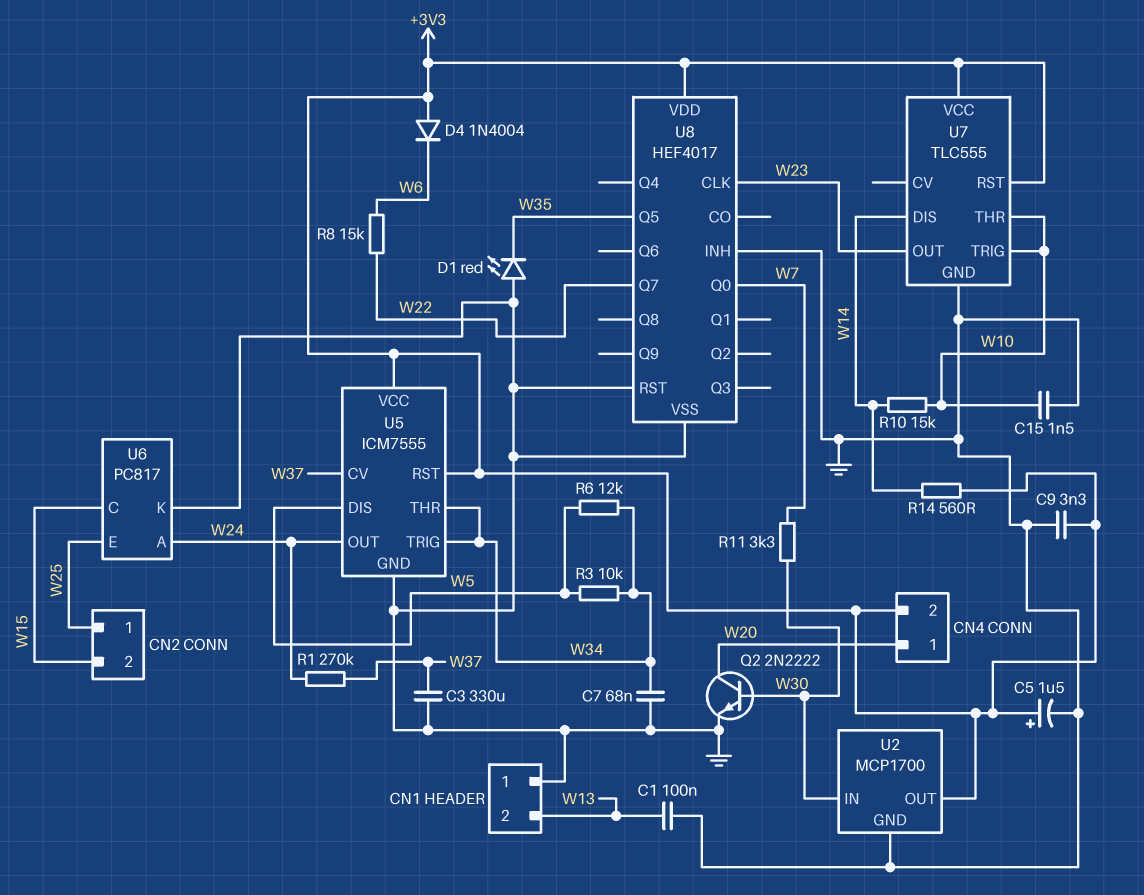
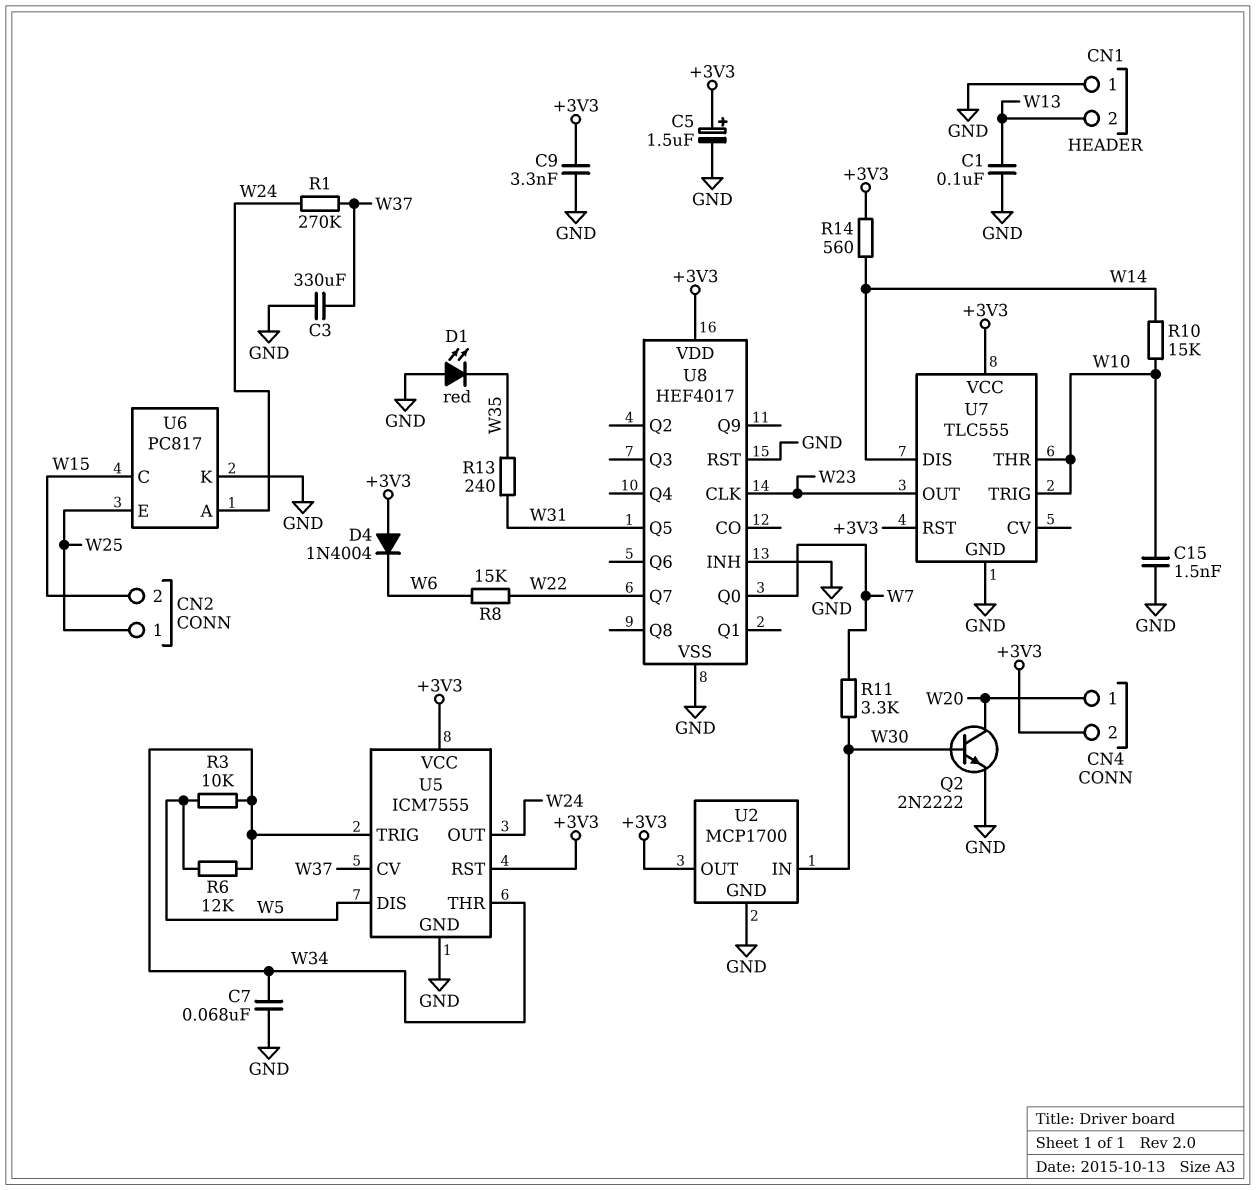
R13: none -> 240 (W31, W35)
U8 pin Q5: W35 -> W31

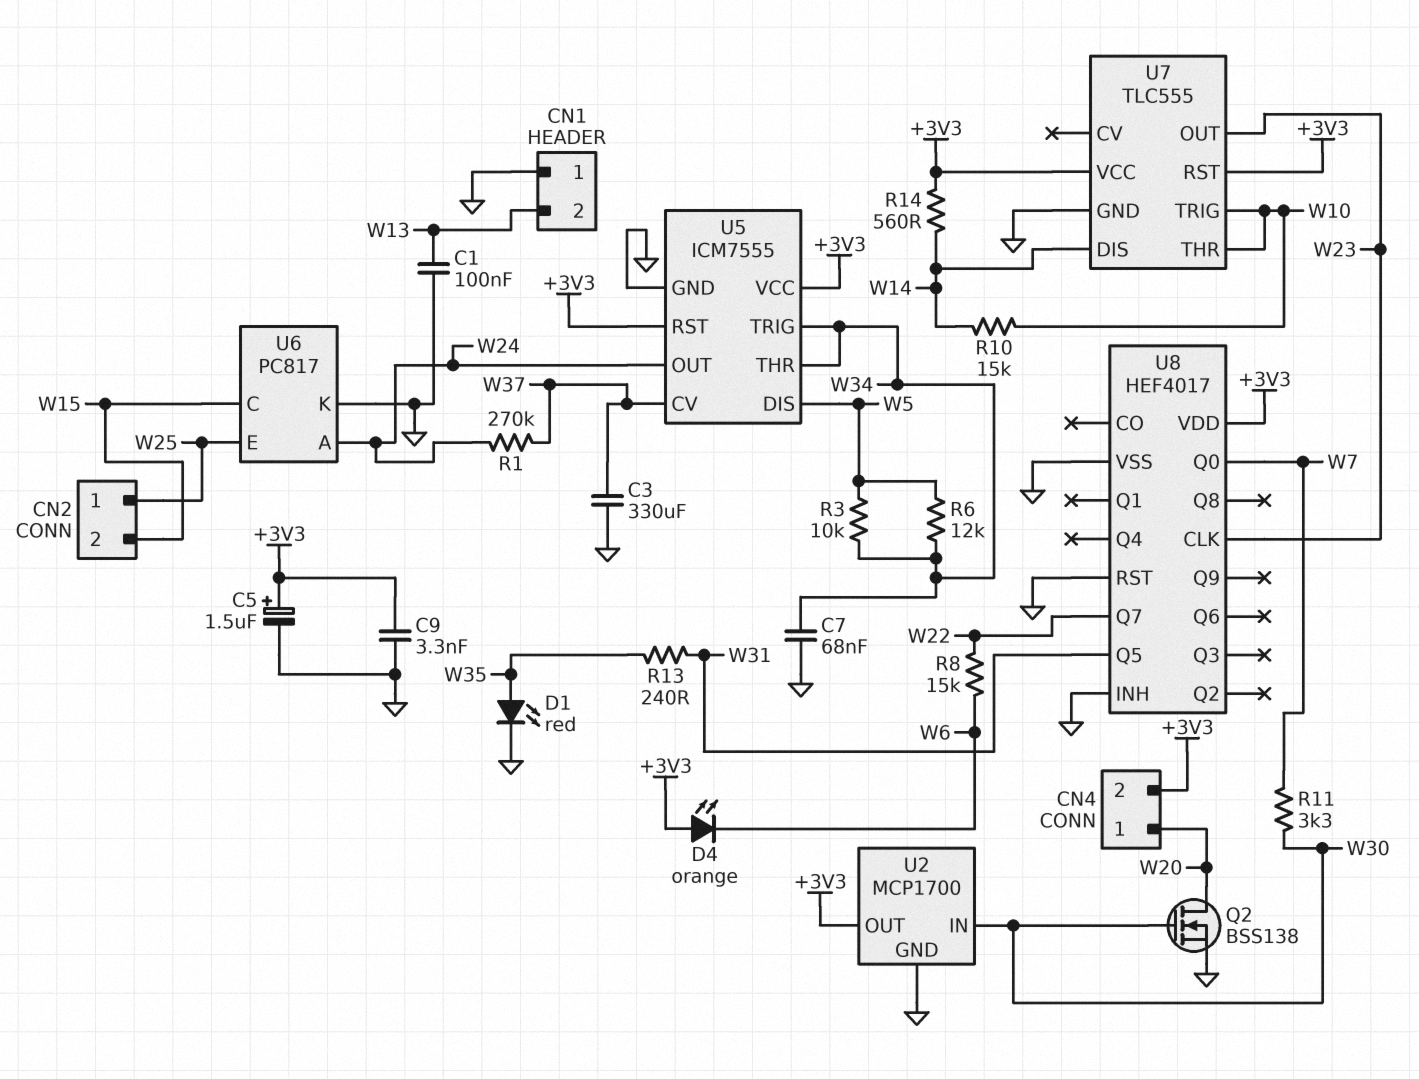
C15: 1.5nF (GND, W10) -> none
D1: LED red (A GND, K W35) -> LED red (A W35, K GND)
D4: diode 1N4004 (A +3V3, K W6) -> LED orange (A +3V3, K W6)
Q2: NPN 2N2222 (B W30, C W20, E GND) -> NMOS BSS138 (G W30, D W20, S GND)

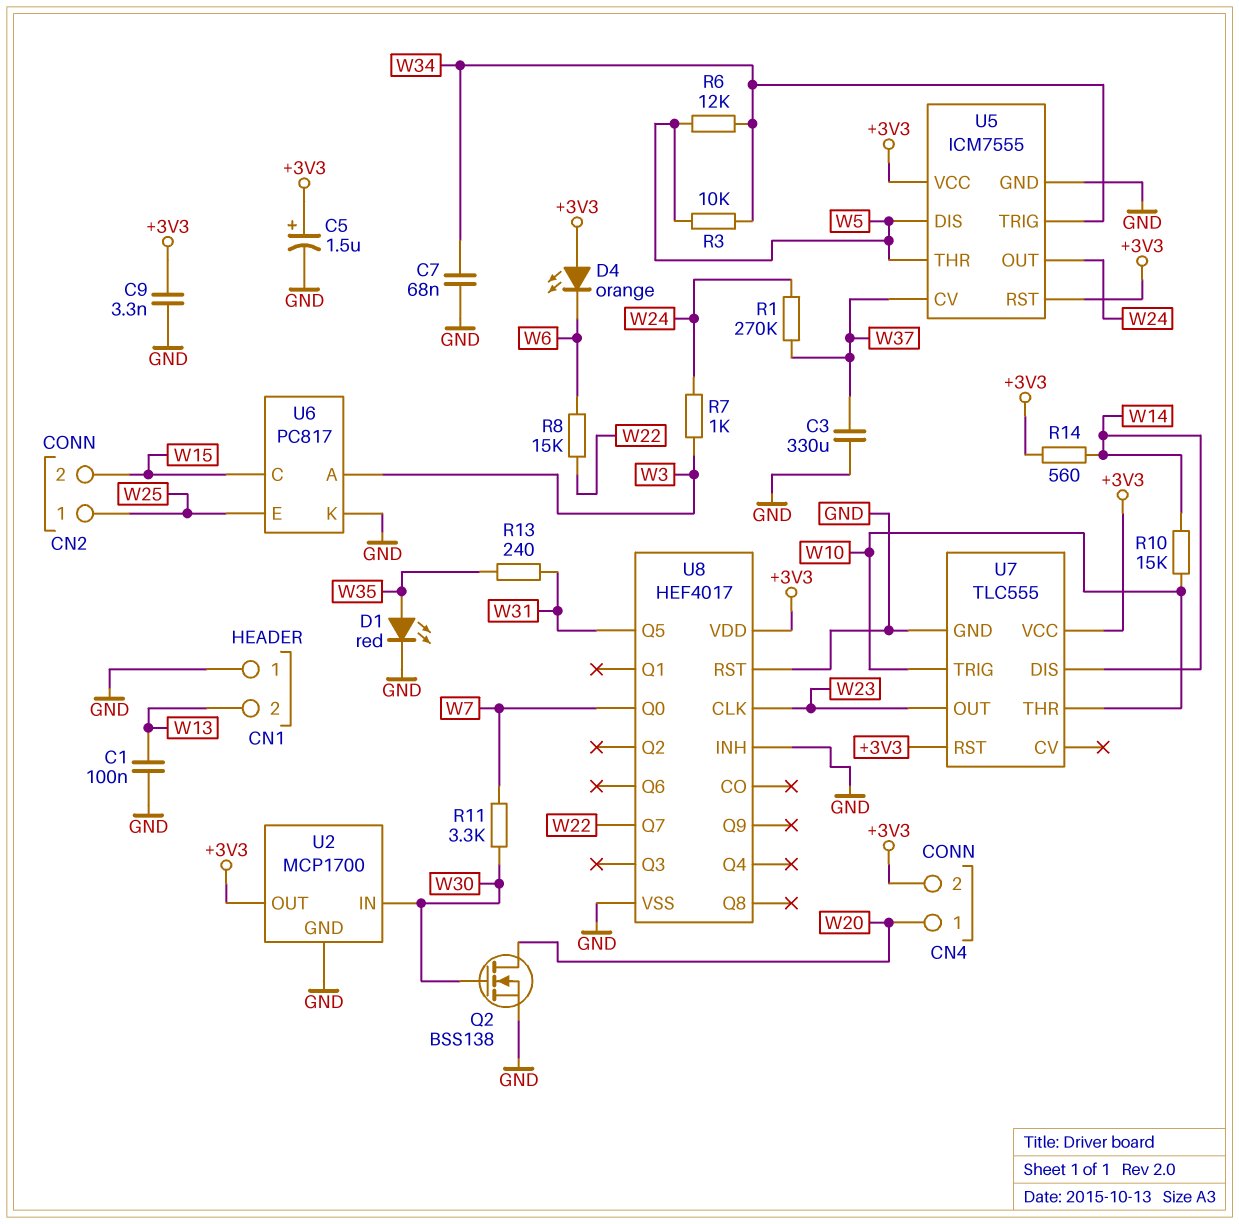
R7: none -> 1k (W3, W24)
U5 pin THR: W34 -> W5
U6 pin A: W24 -> W3

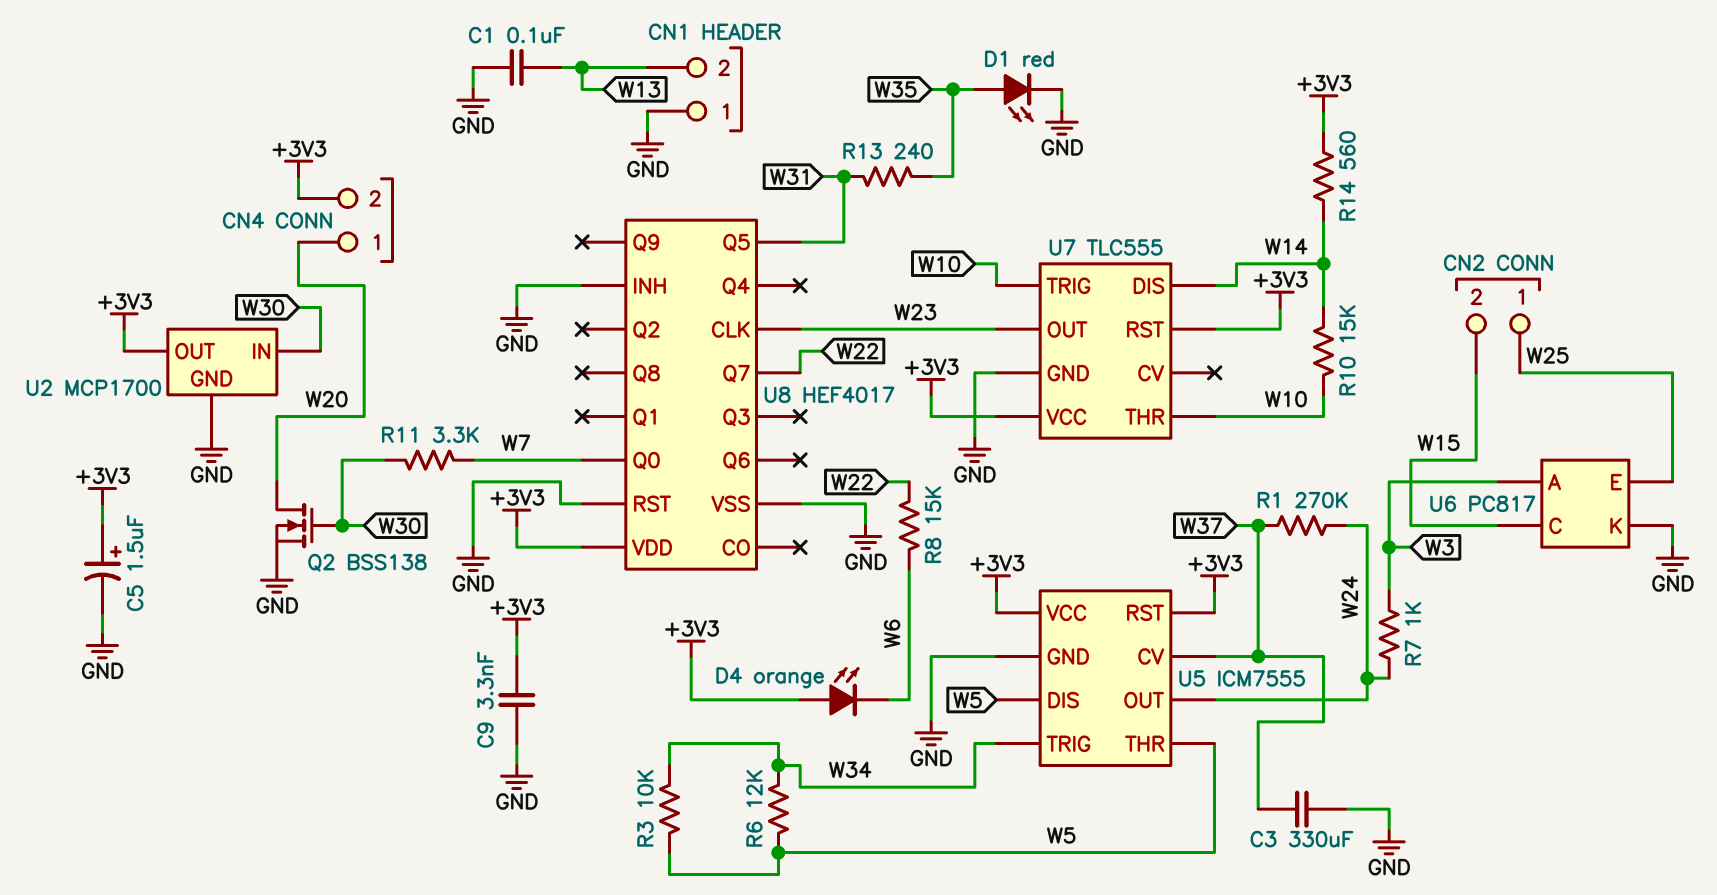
C7: 68nF (GND, W34) -> none

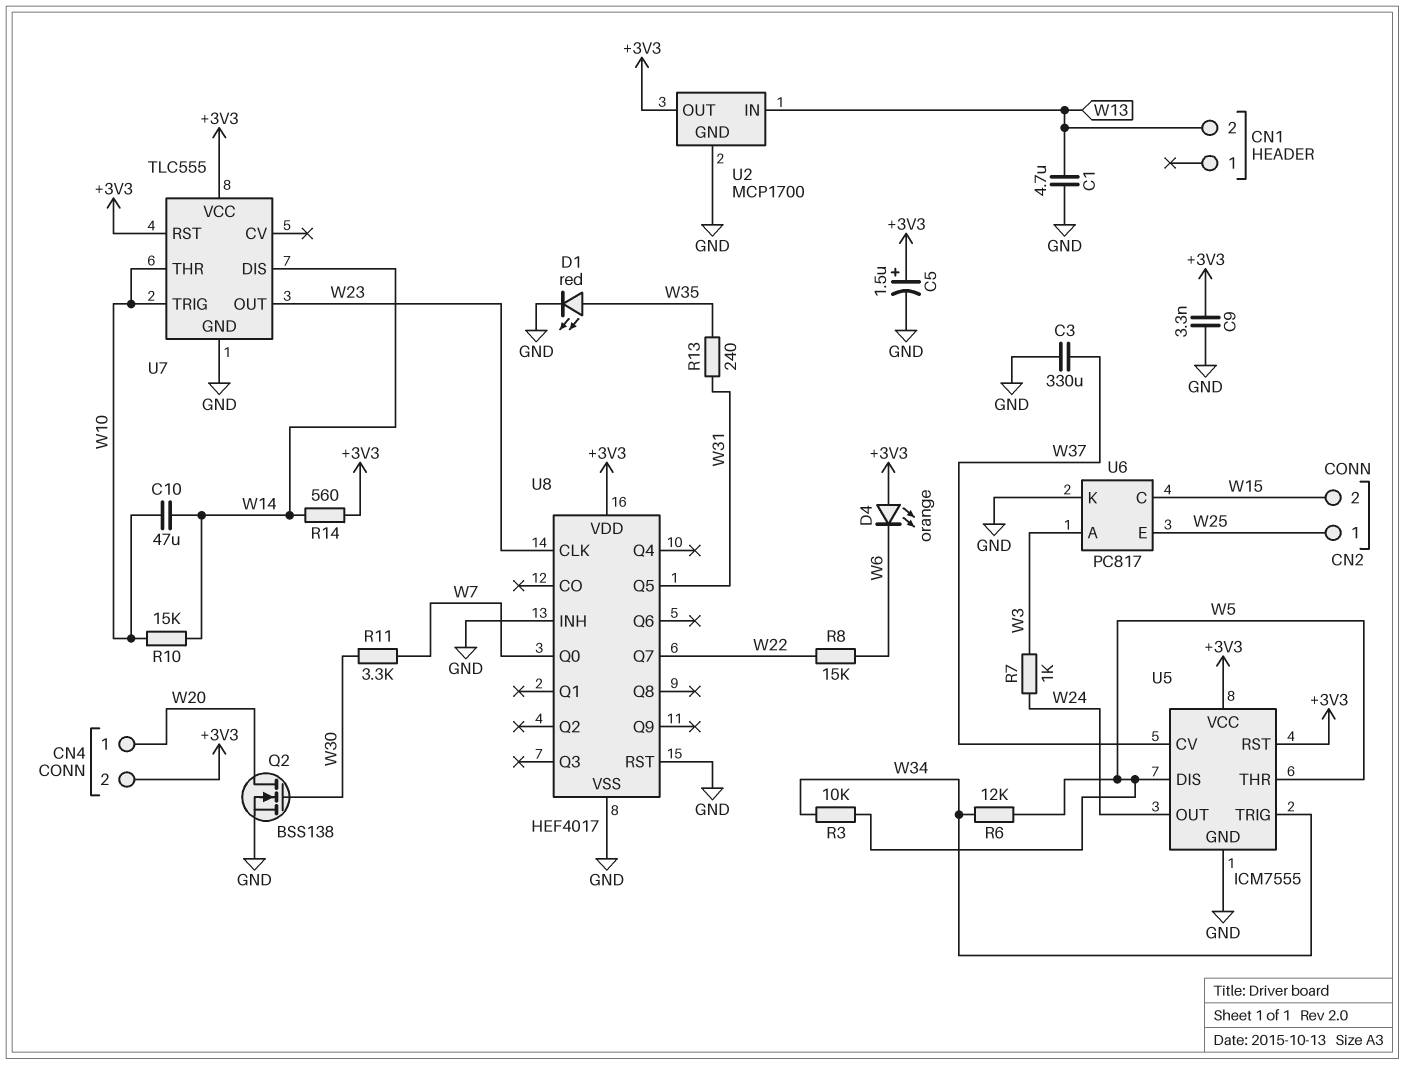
C1: 100nF (GND, W13) -> 4.7uF (GND, W13)
C10: none -> 47uF (W10, W14)
CN1 pin 1: GND -> none
R1: 270k (W24, W37) -> none
U2 pin IN: W30 -> W13

